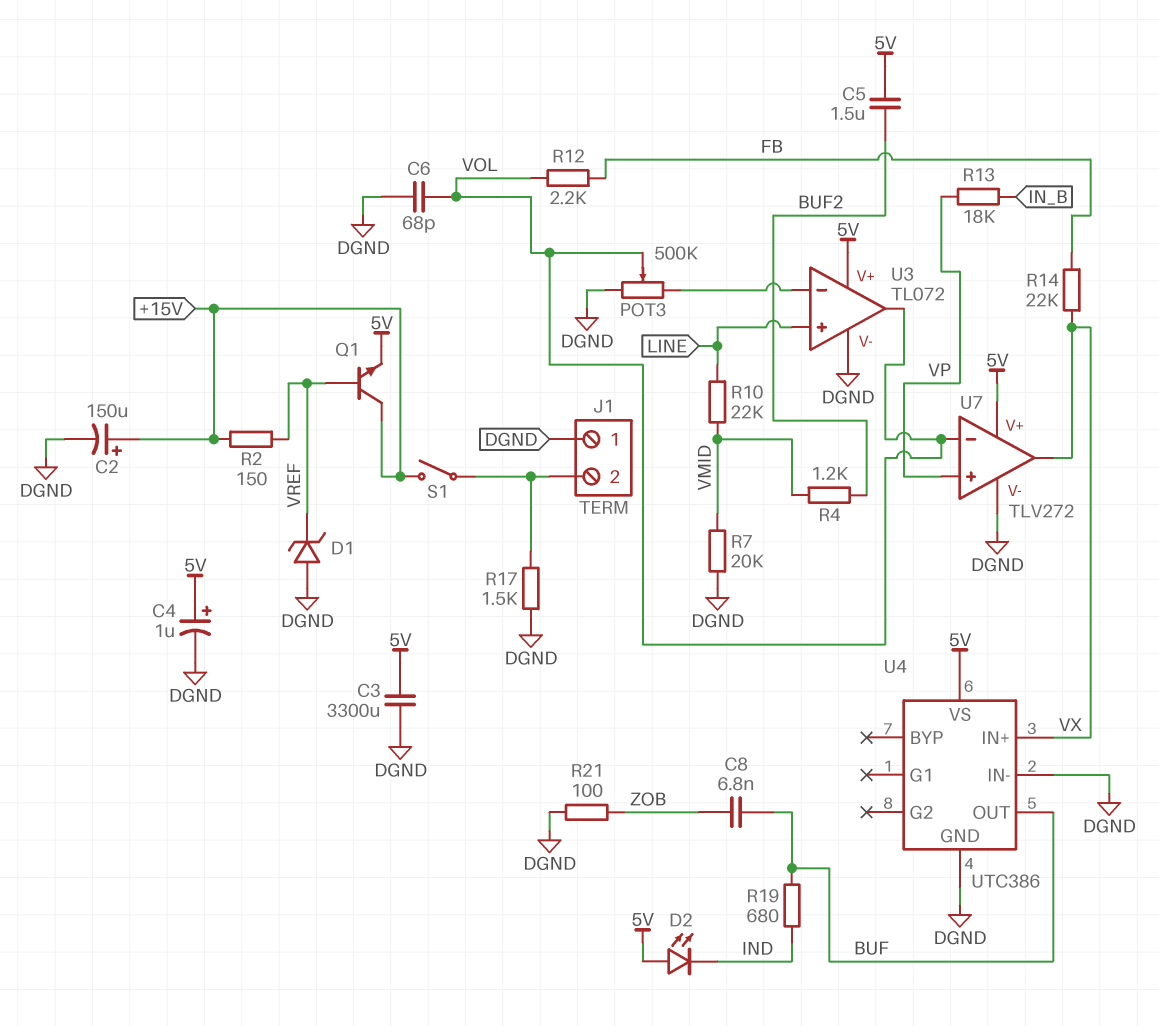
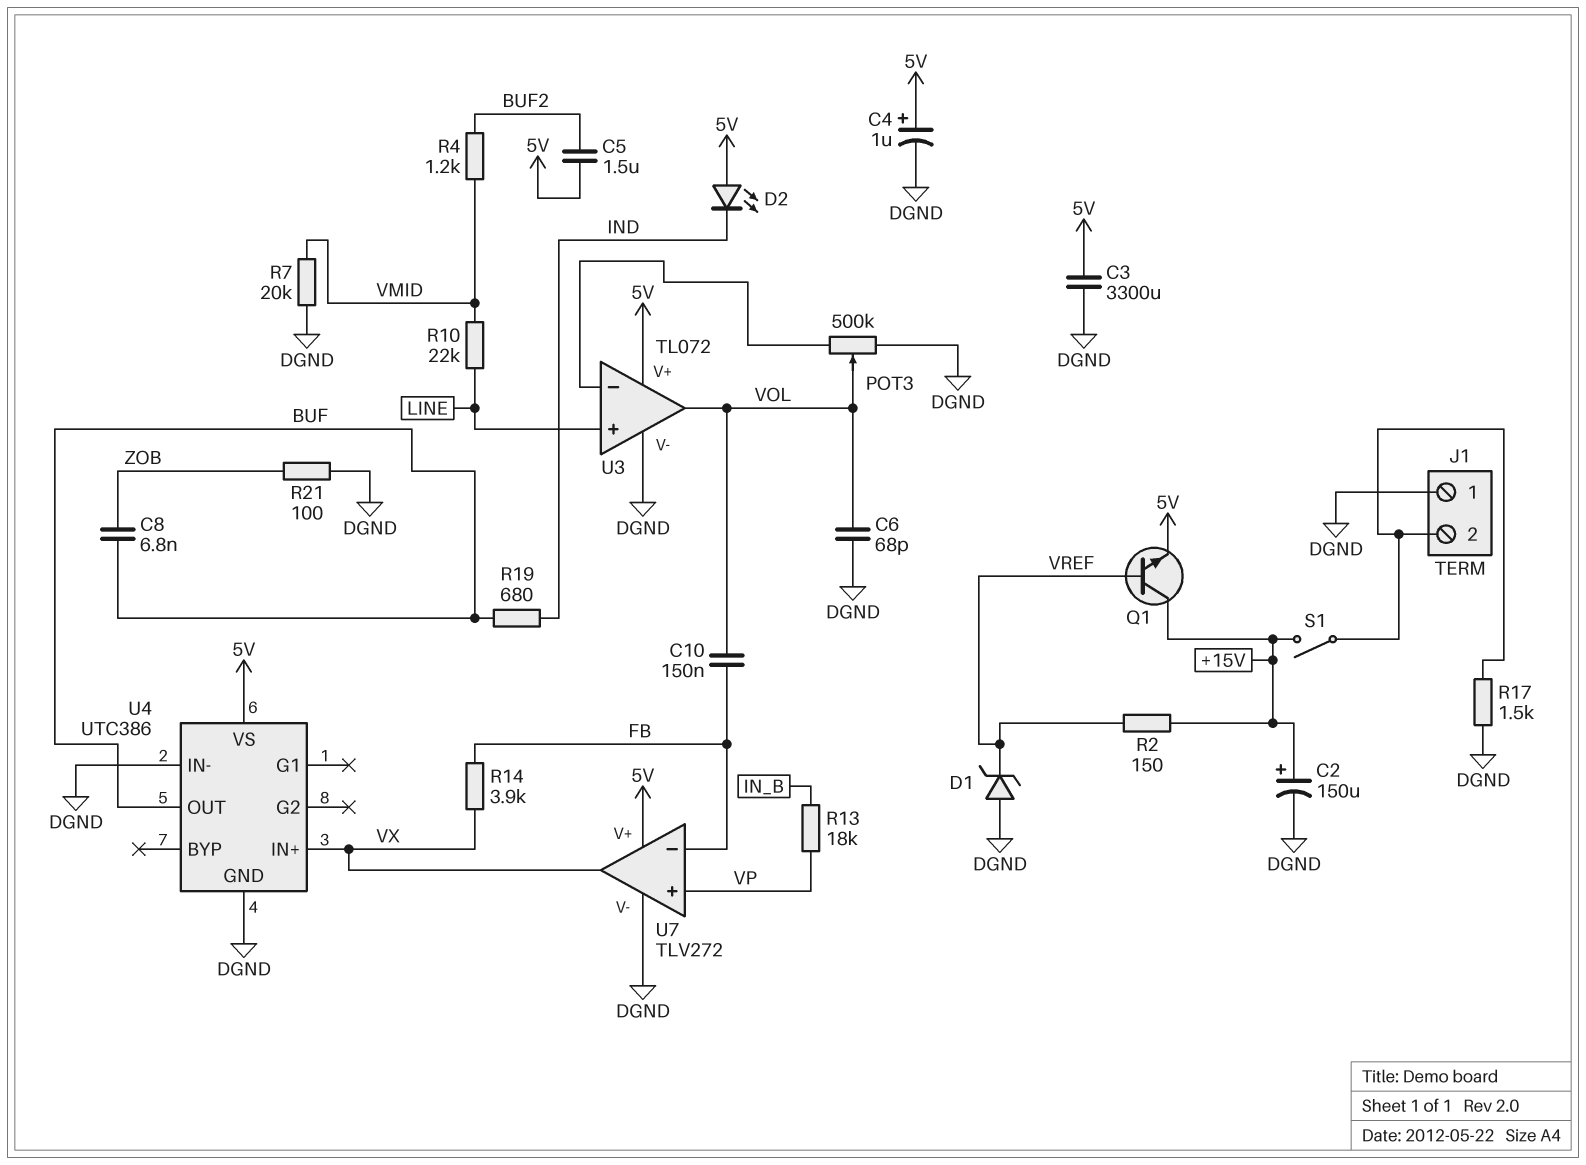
C10: none -> 150nF (FB, VOL)
R12: 2.2k (FB, VOL) -> none
R14: 22k (FB, VX) -> 3.9k (FB, VX)
U7 pin in-: VOL -> FB

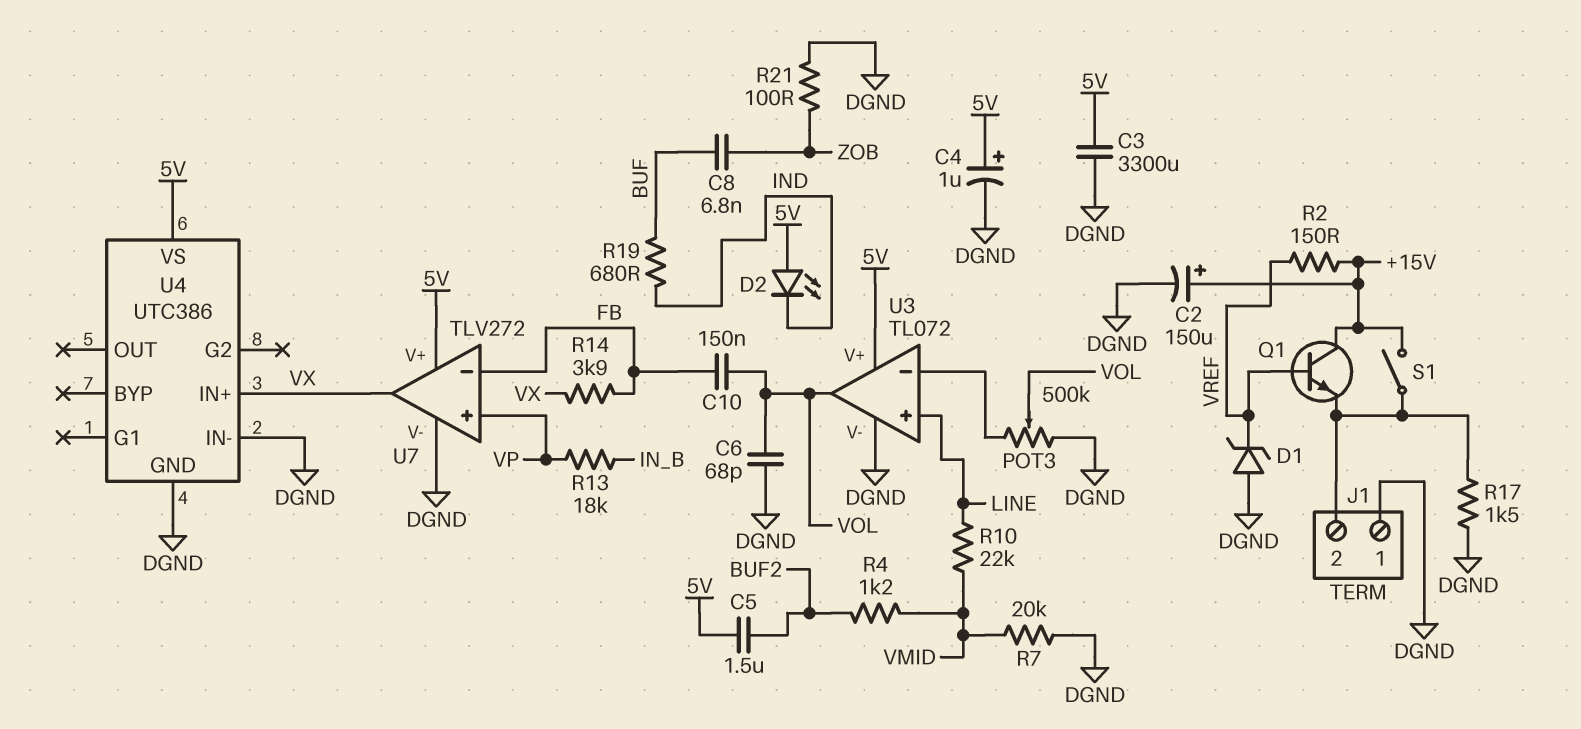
Q1: NPN (B VREF, C +15V, E 5V) -> NPN (B VREF, C +15V, E J1/2)
U4 pin OUT: BUF -> none

